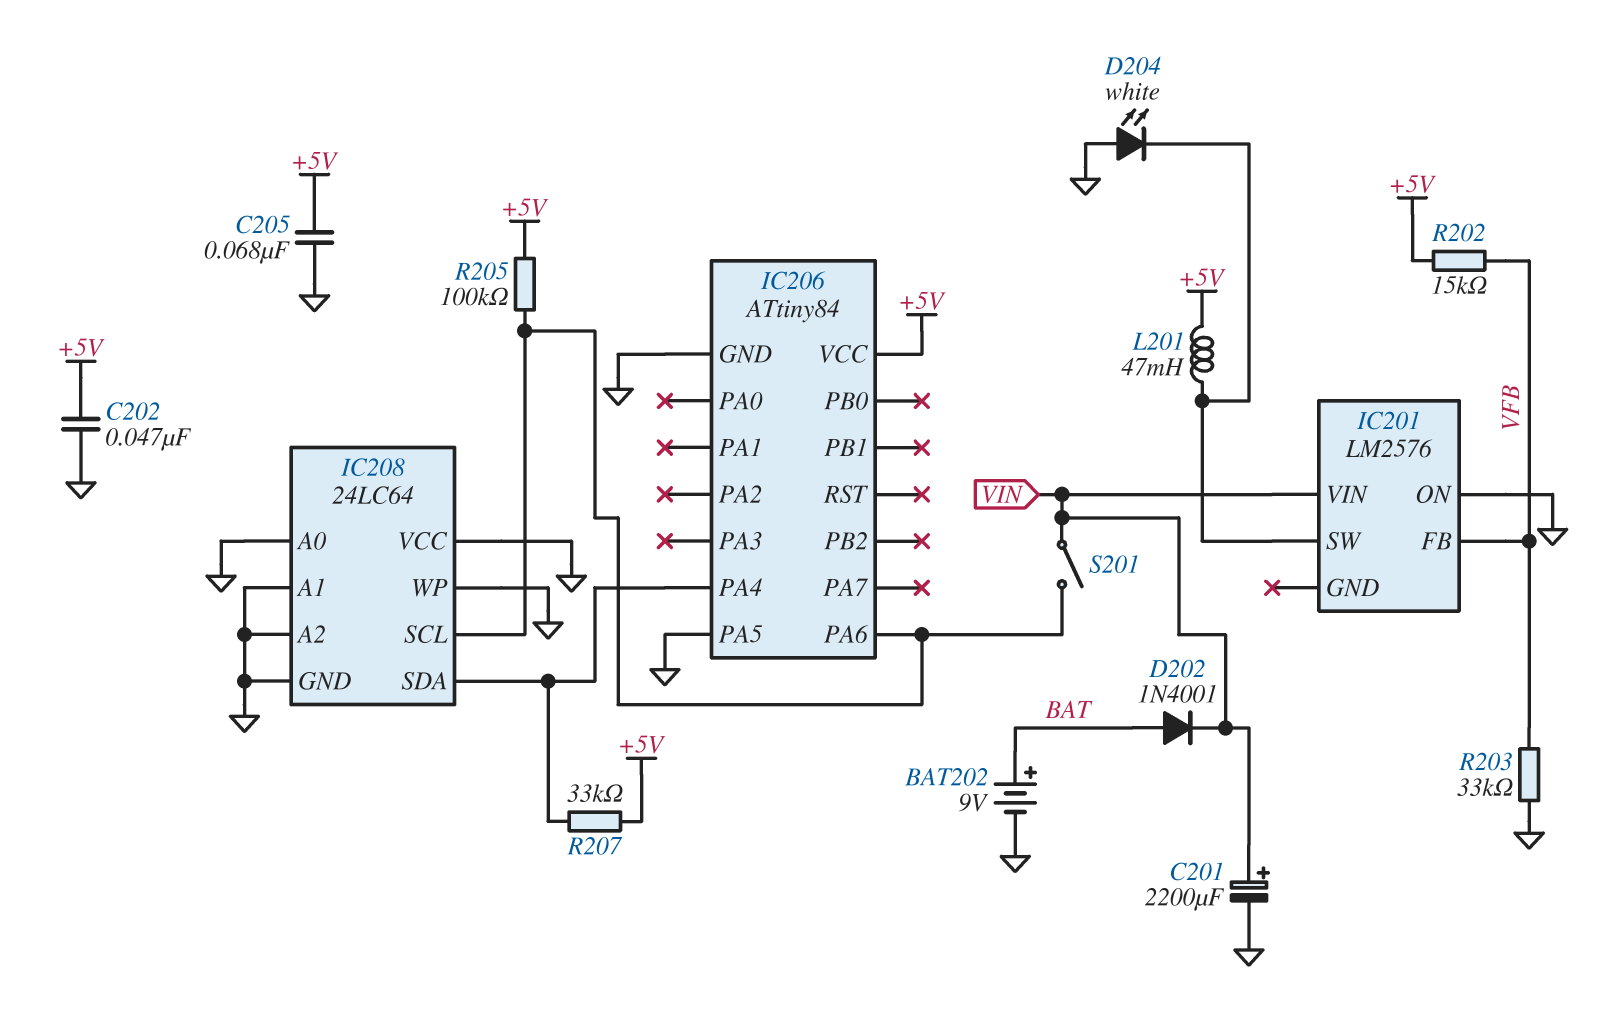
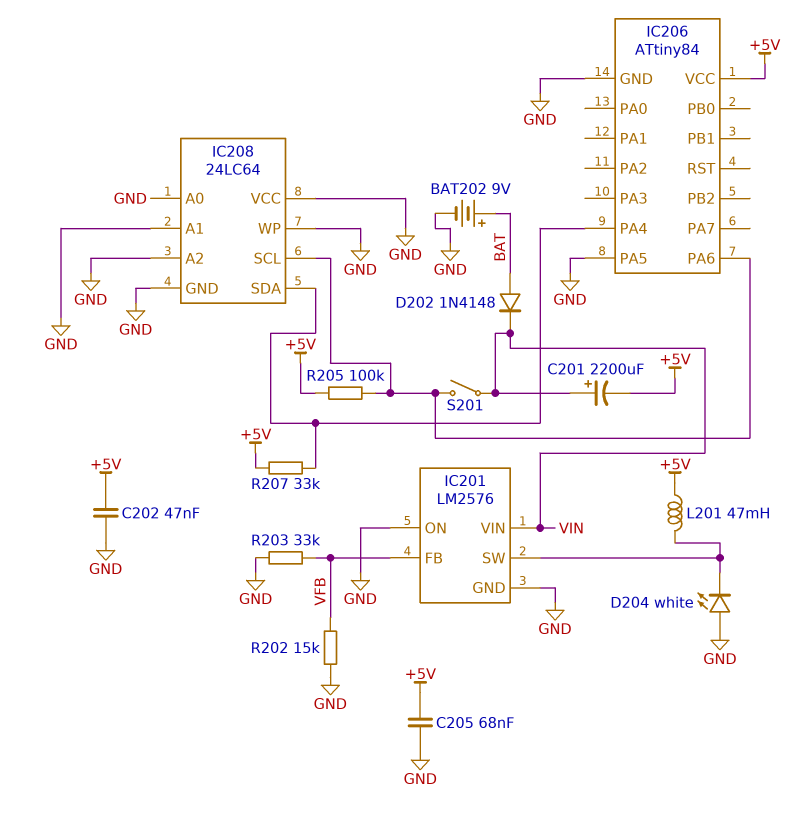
C201: 2200uF (plus VIN, minus GND) -> 2200uF (plus VIN, minus +5V)
D202: diode 1N4001 (A BAT, K VIN) -> diode 1N4148 (A BAT, K VIN)
IC201 pin GND: none -> GND
R202: 15k (+5V, VFB) -> 15k (GND, VFB)

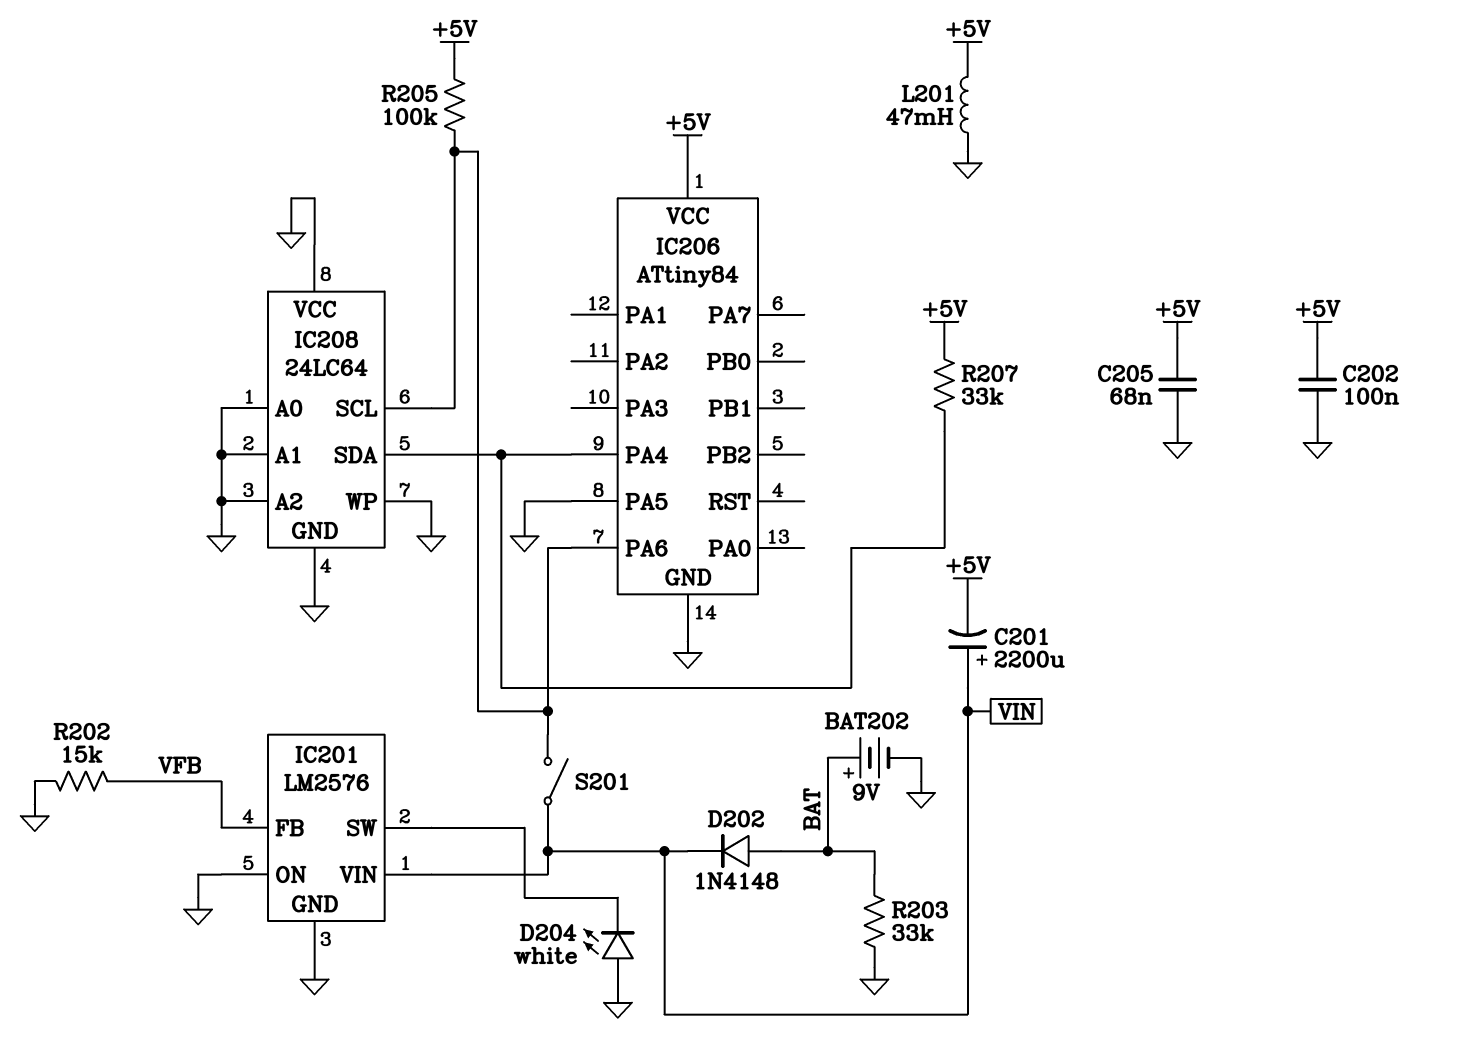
C202: 47nF (+5V, GND) -> 100nF (+5V, GND)
L201: 47mH (+5V, IC201/SW) -> 47mH (+5V, GND)
R203: 33k (GND, VFB) -> 33k (BAT, GND)

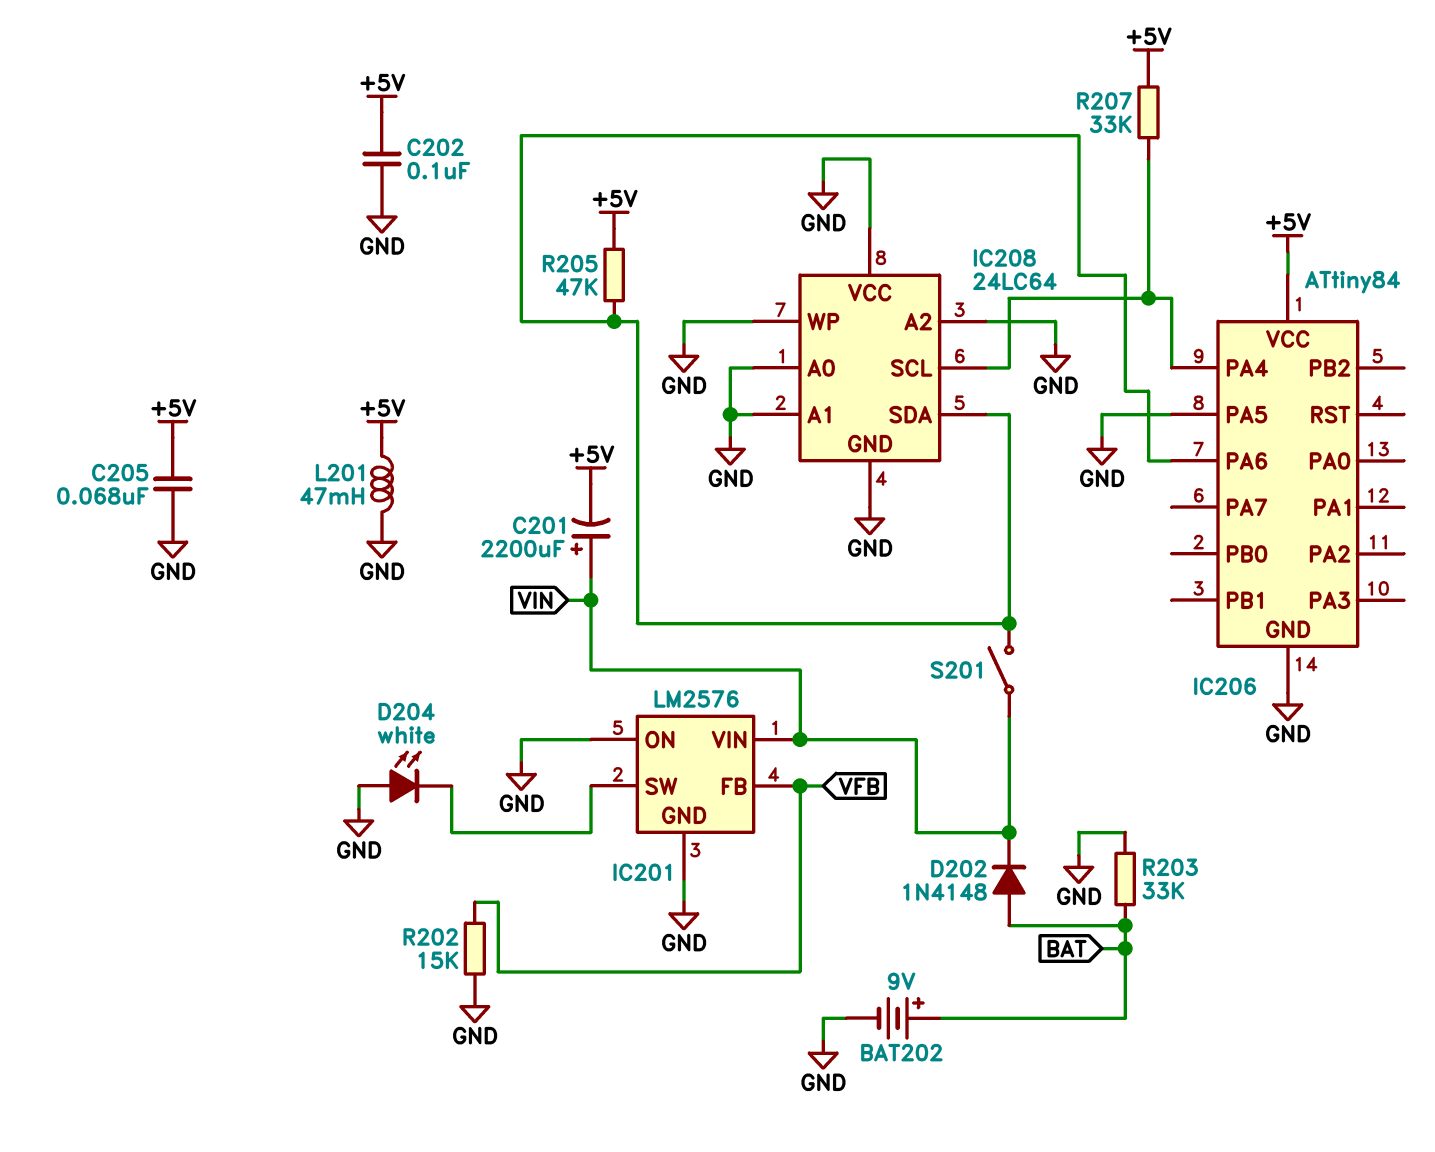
IC208 pin SCL: IC206/PA6 -> IC206/PA4
IC208 pin SDA: IC206/PA4 -> IC206/PA6
R205: 100k (+5V, IC206/PA6) -> 47k (+5V, IC206/PA6)

